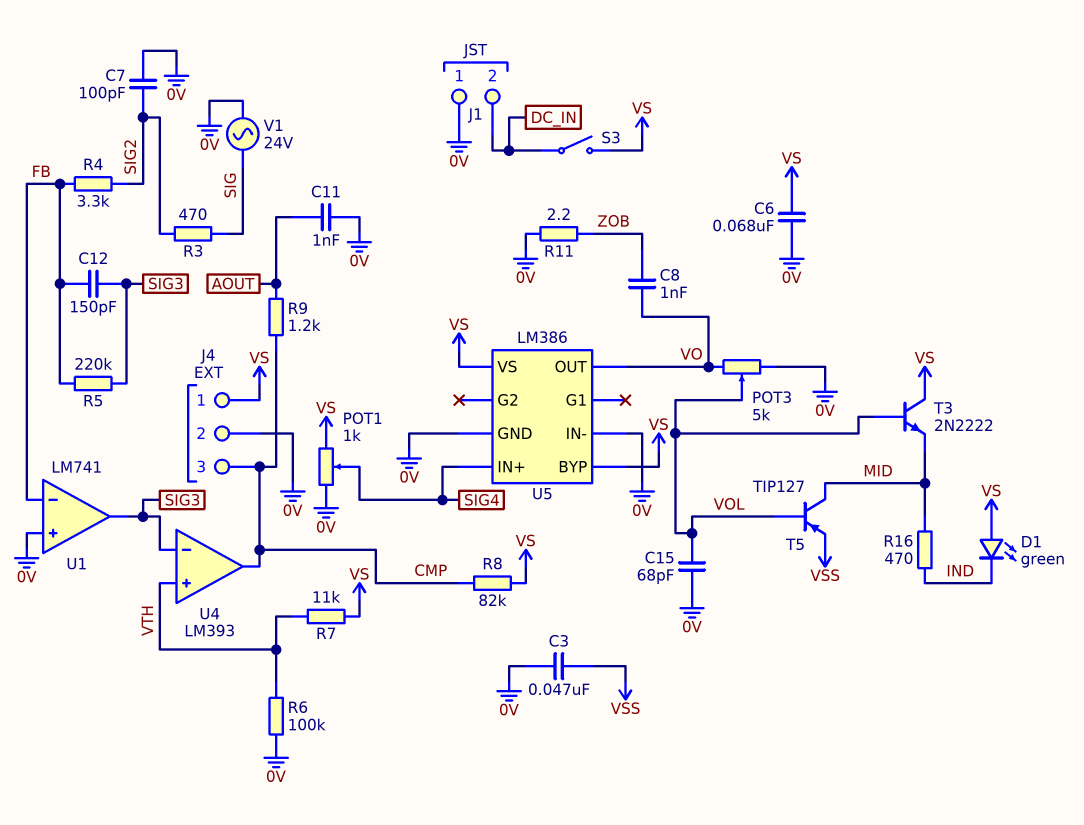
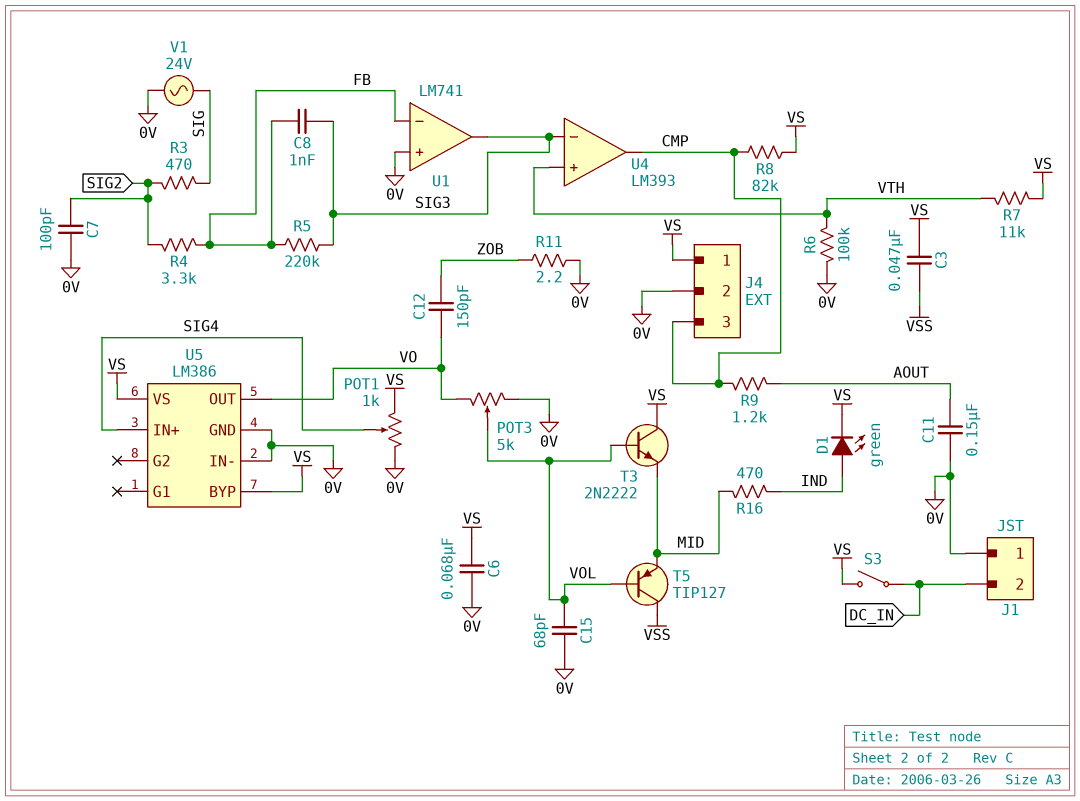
C3: 47nF (0V, VSS) -> 47nF (VS, VSS)
C8: 1nF (VO, ZOB) -> 1nF (FB, SIG3)
C11: 1nF (0V, AOUT) -> 150nF (0V, AOUT)
C12: 150pF (FB, SIG3) -> 150pF (VO, ZOB)
D1: LED green (A VS, K IND) -> LED green (A IND, K VS)
T5: PNP TIP127 (B VOL, C MID, E VSS) -> PNP TIP127 (B VOL, C VSS, E MID)

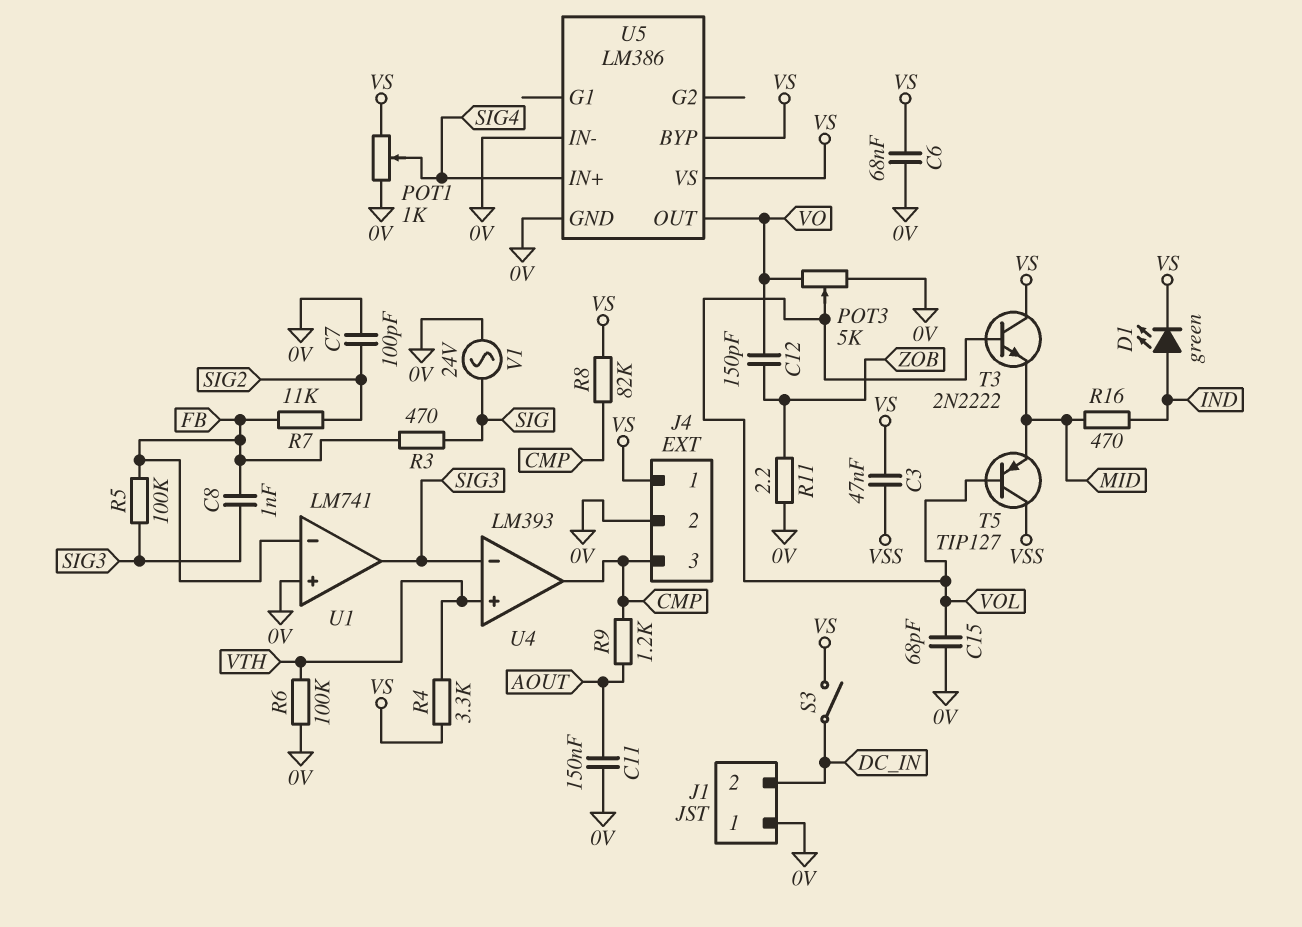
R3: 470 (SIG, SIG2) -> 470 (FB, SIG)
R4: 3.3k (FB, SIG2) -> 3.3k (VS, VTH)
R5: 220k (FB, SIG3) -> 100k (FB, SIG3)
R7: 11k (VS, VTH) -> 11k (FB, SIG2)

